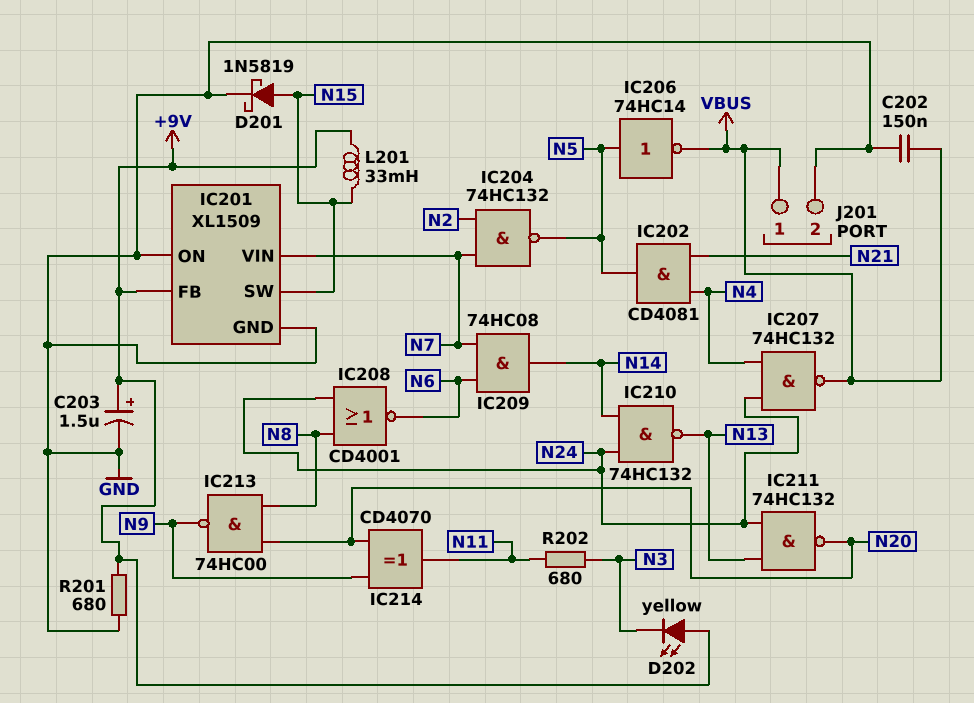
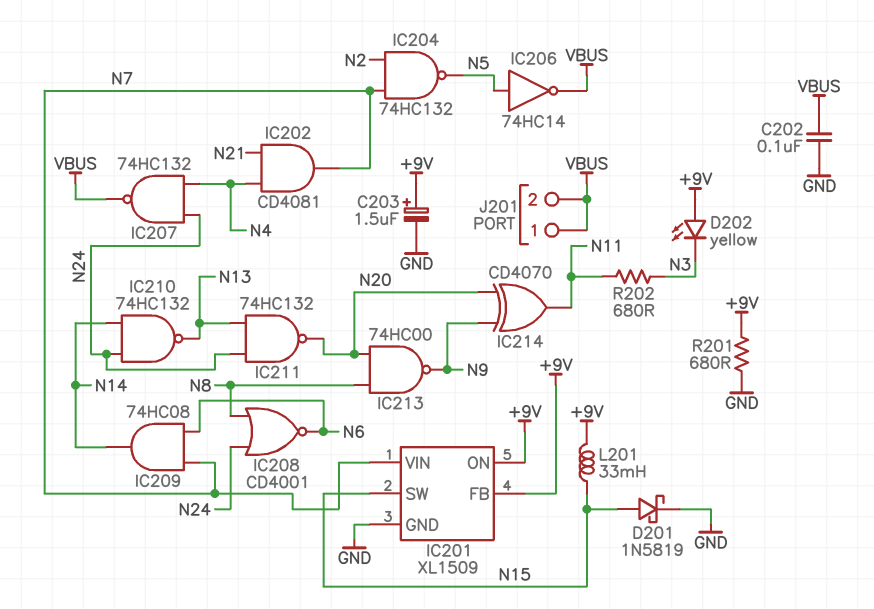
C202: 150nF (GND, VBUS) -> 100nF (GND, VBUS)
IC201 pin ON: GND -> +9V
IC202: AND CD4081 (in N4, in N21, out N5) -> AND CD4081 (in N4, in N21, out N7)
J201 pin 2: GND -> VBUS

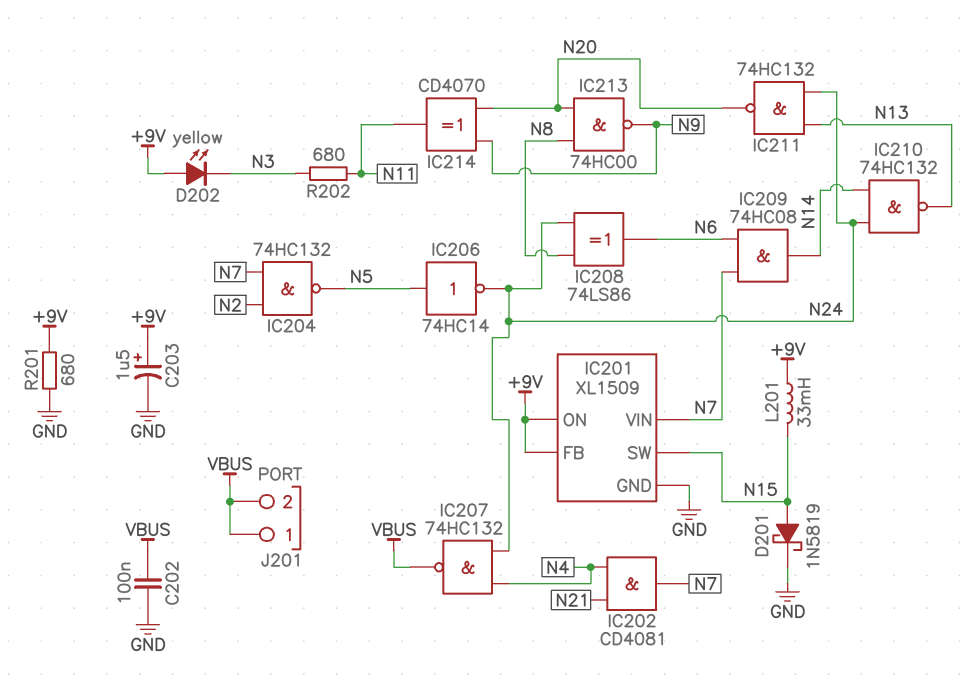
IC206: NOT 74HC14 (in N5, out VBUS) -> NOT 74HC14 (in N5, out N24)
IC208: NOR CD4001 (in N8, in N24, out N6) -> XOR 74LS86 (in N8, in N24, out N6)

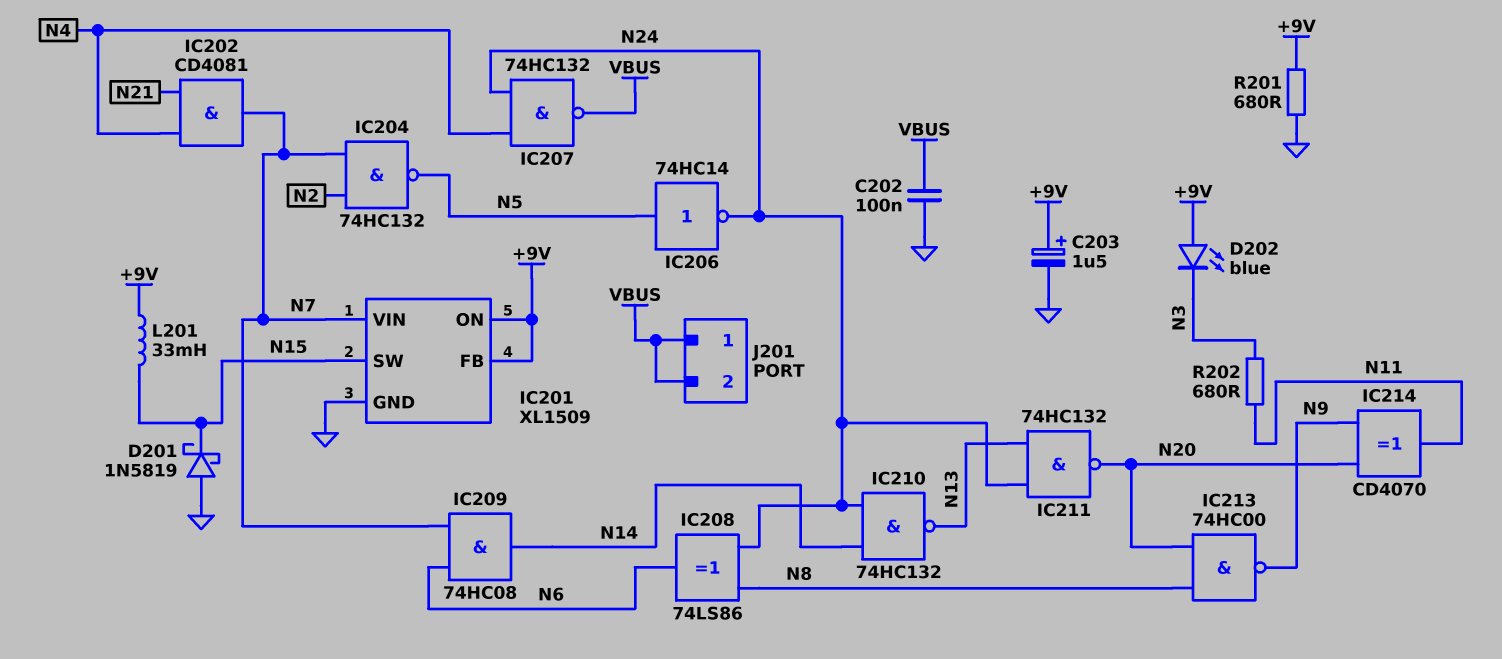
D201: schottky 1N5819 (A N15, K GND) -> schottky 1N5819 (A GND, K N15)
D202: LED yellow (A +9V, K N3) -> LED blue (A +9V, K N3)

